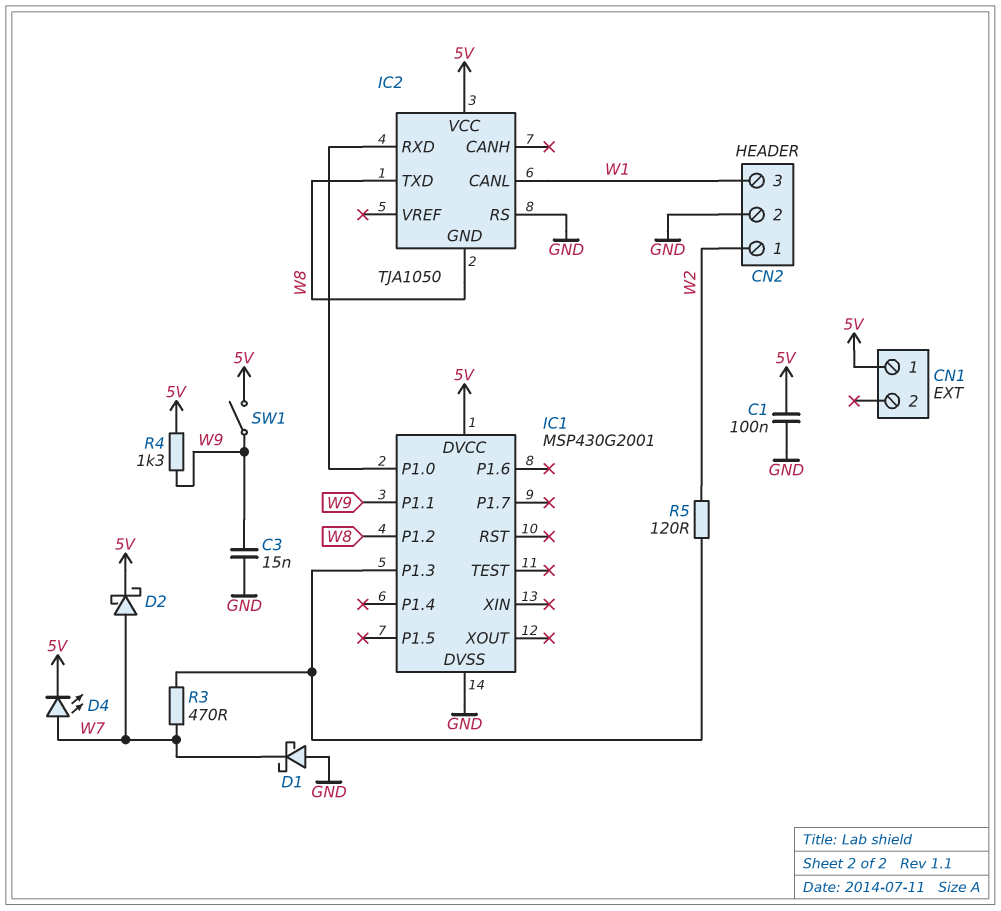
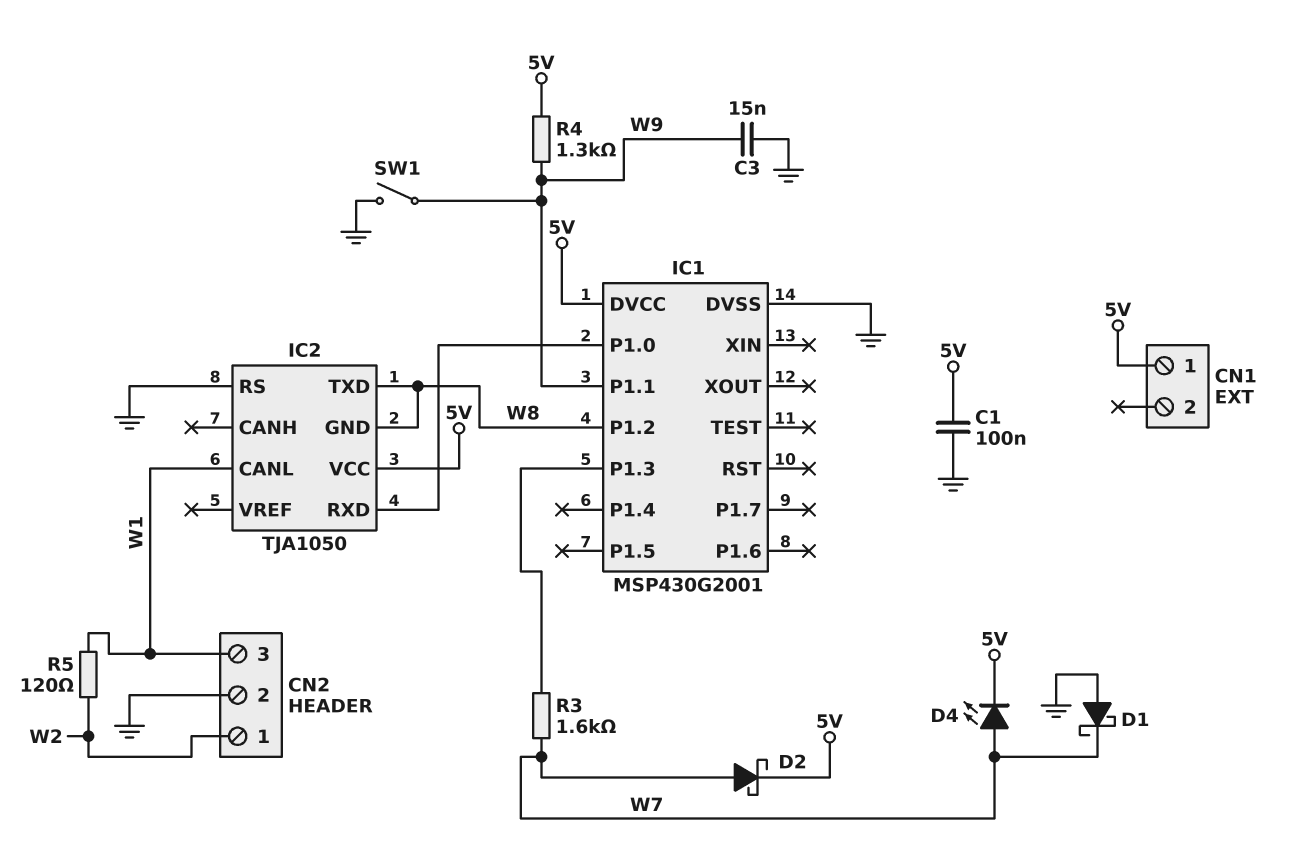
R3: 470 (IC1/P1.3, W7) -> 1.6k (IC1/P1.3, W7)
R5: 120 (IC1/P1.3, W2) -> 120 (W1, W2)
SW1: switch (5V, W9) -> switch (GND, W9)

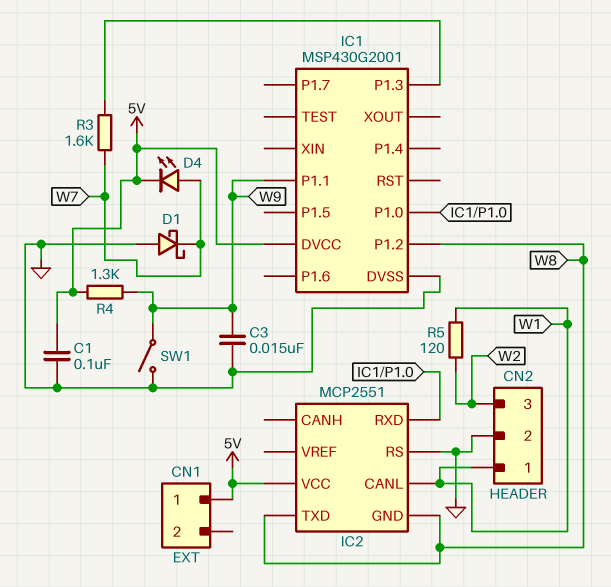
CN2 pin 1: W2 -> W1
CN2 pin 3: W1 -> W2
D2: schottky (A W7, K 5V) -> none
IC2: TJA1050 -> MCP2551

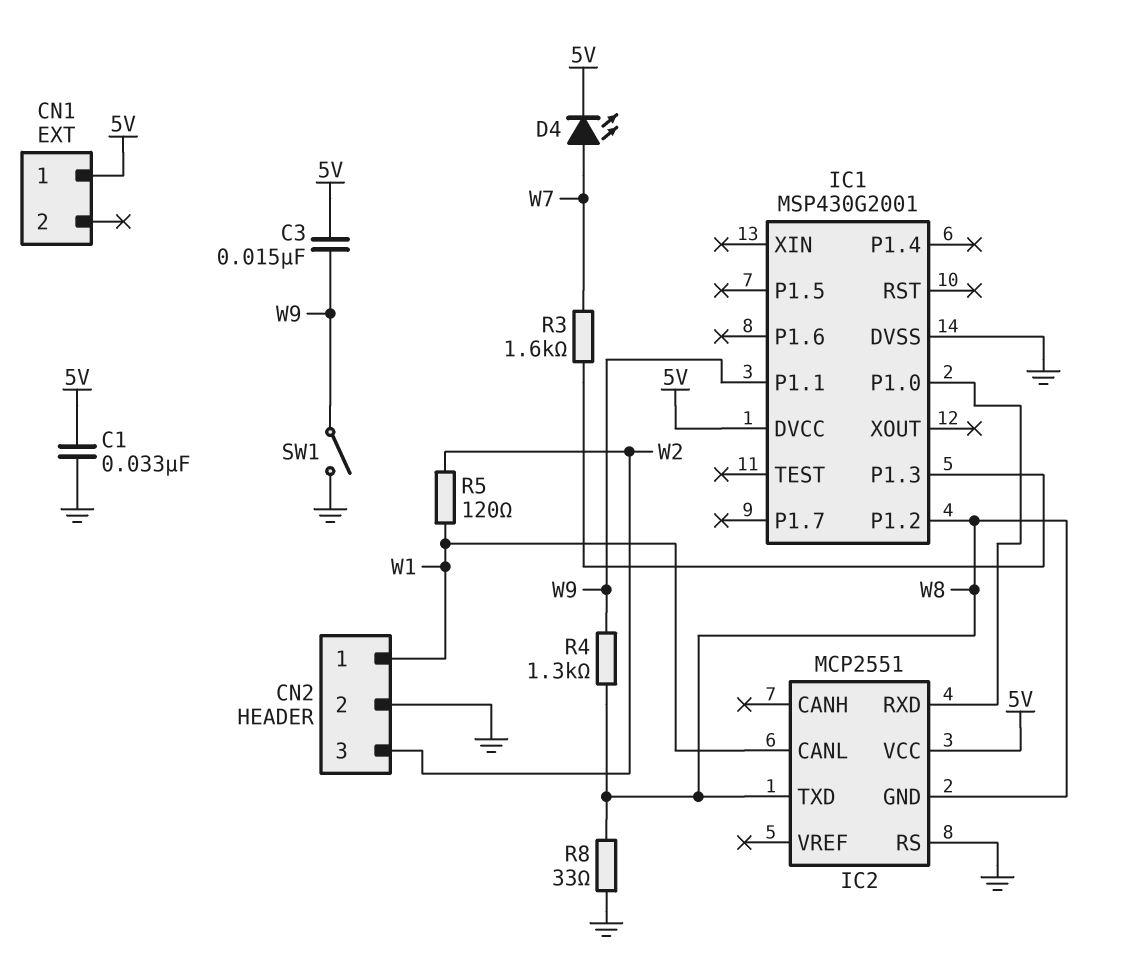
C1: 100nF (5V, GND) -> 33nF (5V, GND)
C3: 15nF (GND, W9) -> 15nF (5V, W9)
D1: schottky (A GND, K W7) -> none
R4: 1.3k (5V, W9) -> 1.3k (W8, W9)
R8: none -> 33 (GND, W8)

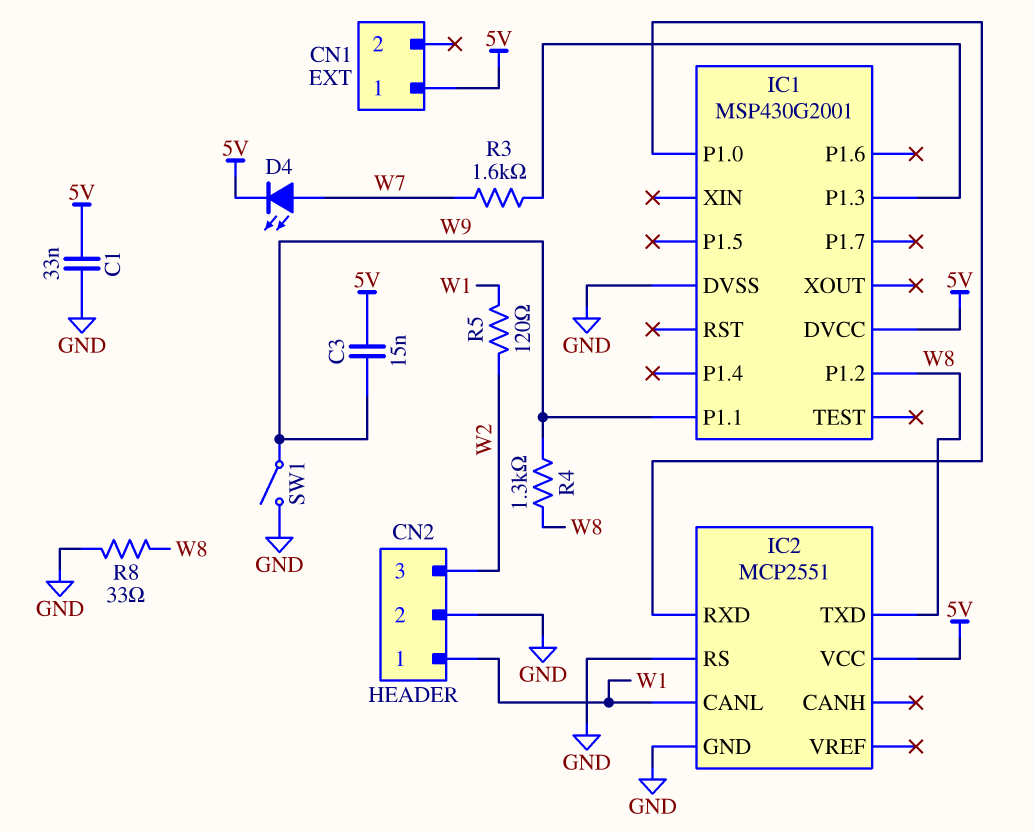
IC2 pin GND: W8 -> GND

